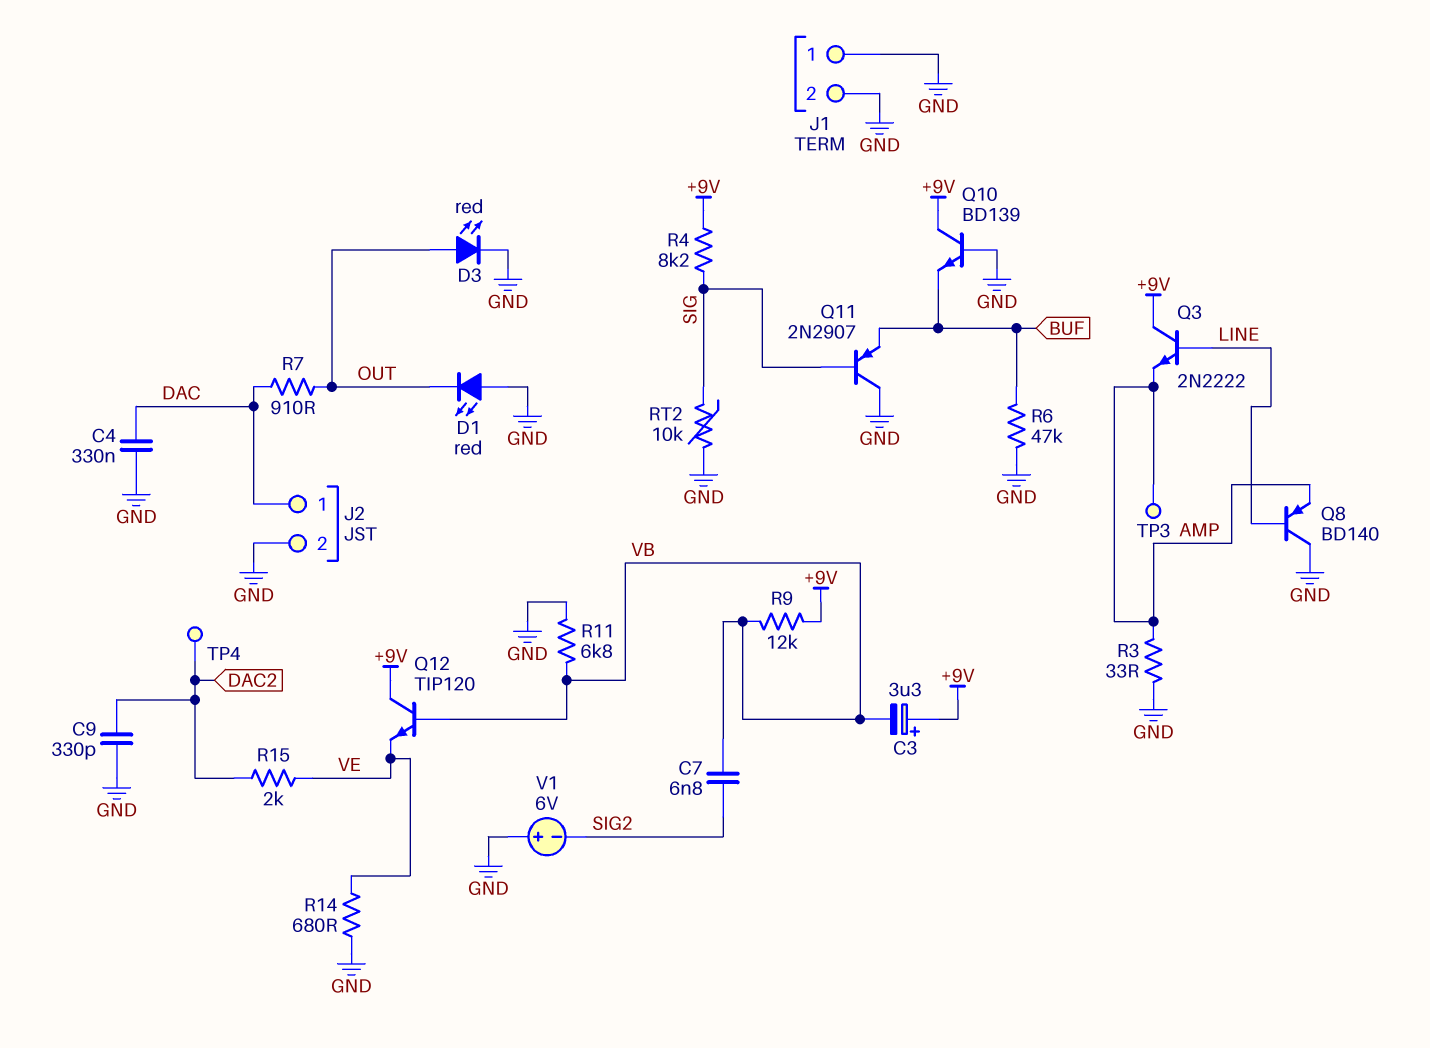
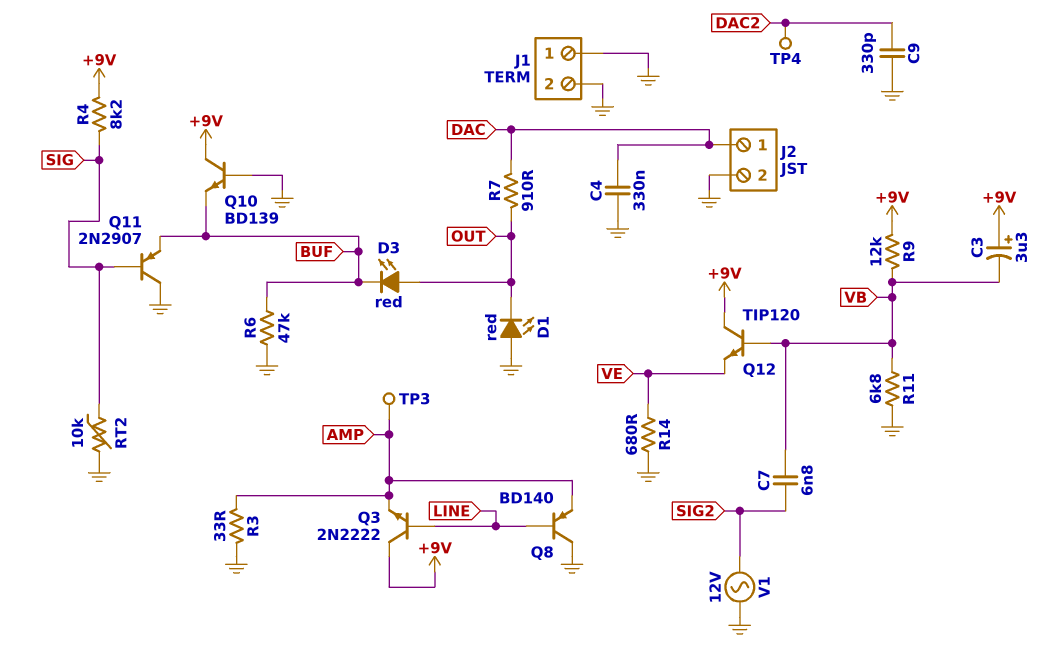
D3: LED red (A OUT, K GND) -> LED red (A OUT, K BUF)
R15: 2k (DAC2, VE) -> none
V1: 6V (plus GND, minus SIG2) -> AC 12V (GND, SIG2)

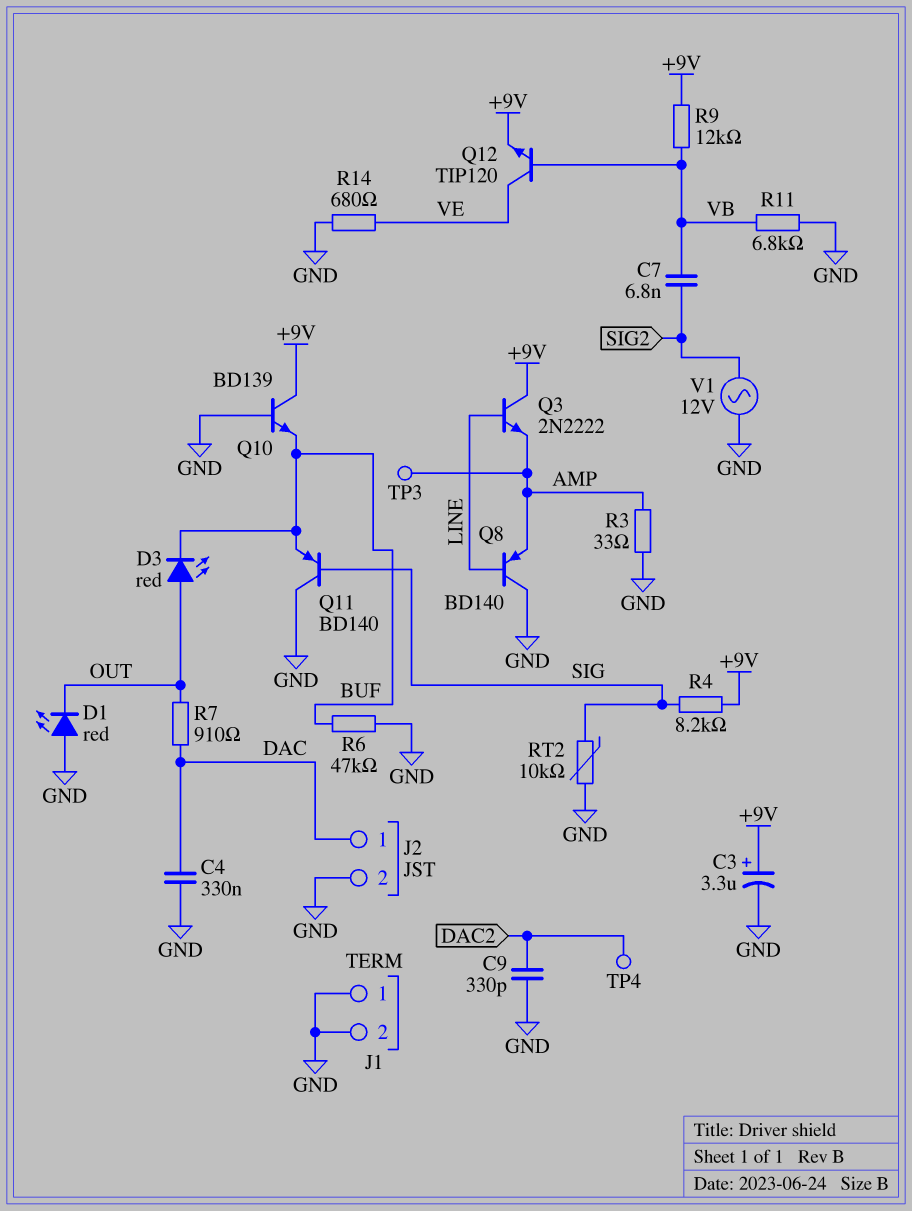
C3: 3.3uF (plus +9V, minus VB) -> 3.3uF (plus +9V, minus GND)
Q11: PNP 2N2907 (B SIG, C GND, E BUF) -> PNP BD140 (B SIG, C GND, E BUF)
Q12: NPN TIP120 (B VB, C +9V, E VE) -> NPN TIP120 (B VB, C VE, E +9V)

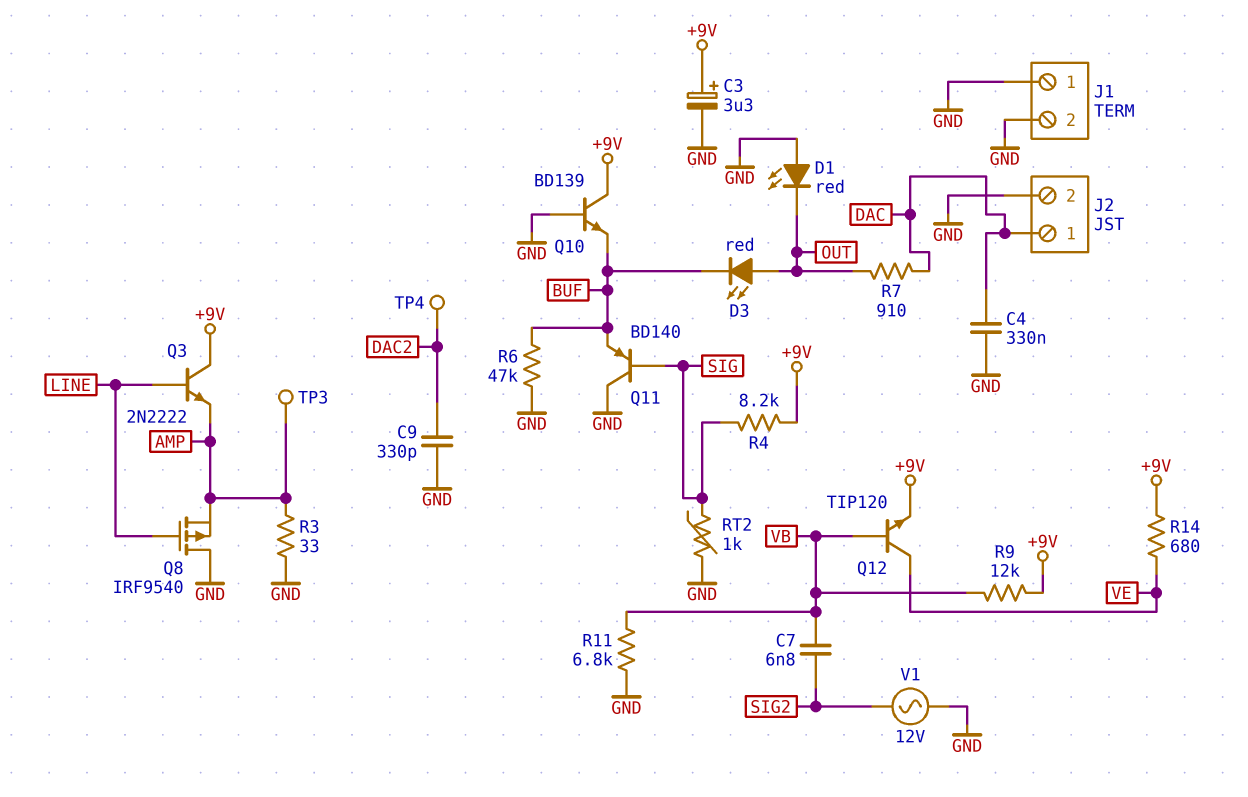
Q8: PNP BD140 (B LINE, C GND, E AMP) -> PMOS IRF9540 (G LINE, D GND, S AMP)
R14: 680 (GND, VE) -> 680 (+9V, VE)
RT2: 10k (GND, SIG) -> 1k (GND, SIG)

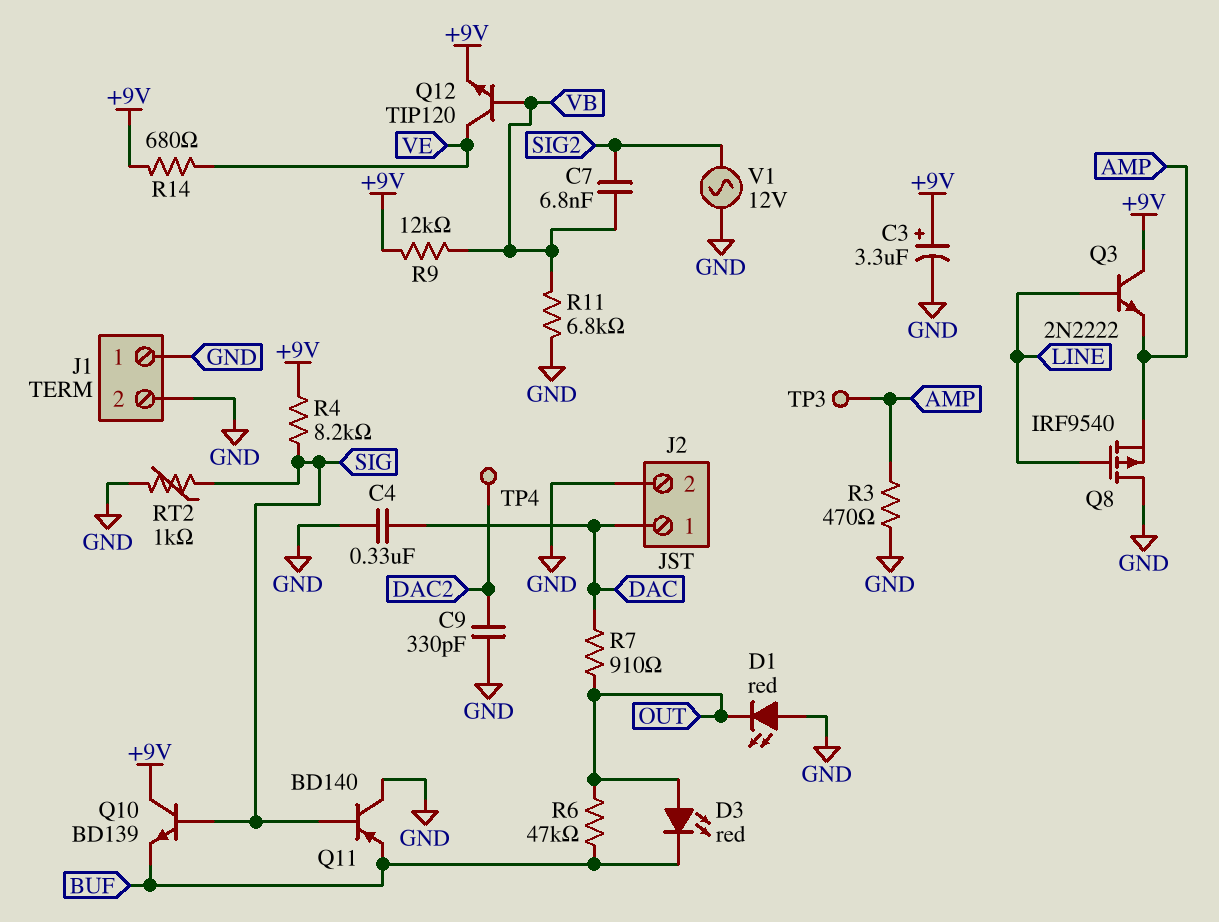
Q10: NPN BD139 (B GND, C +9V, E BUF) -> NPN BD139 (B SIG, C +9V, E BUF)
R3: 33 (AMP, GND) -> 470 (AMP, GND)
R6: 47k (BUF, GND) -> 47k (BUF, OUT)

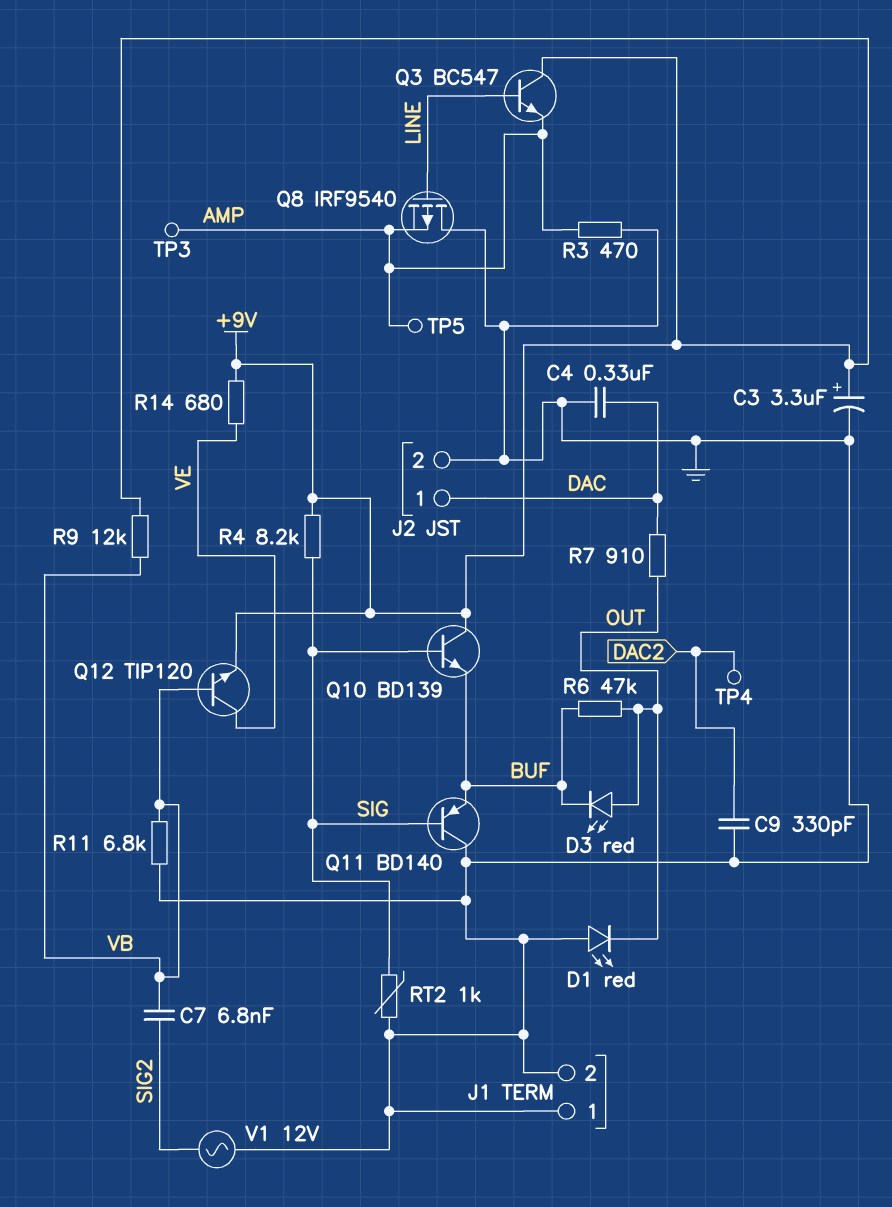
Q3: NPN 2N2222 (B LINE, C +9V, E AMP) -> NPN BC547 (B LINE, C +9V, E AMP)
TP5: none -> test point (AMP)

